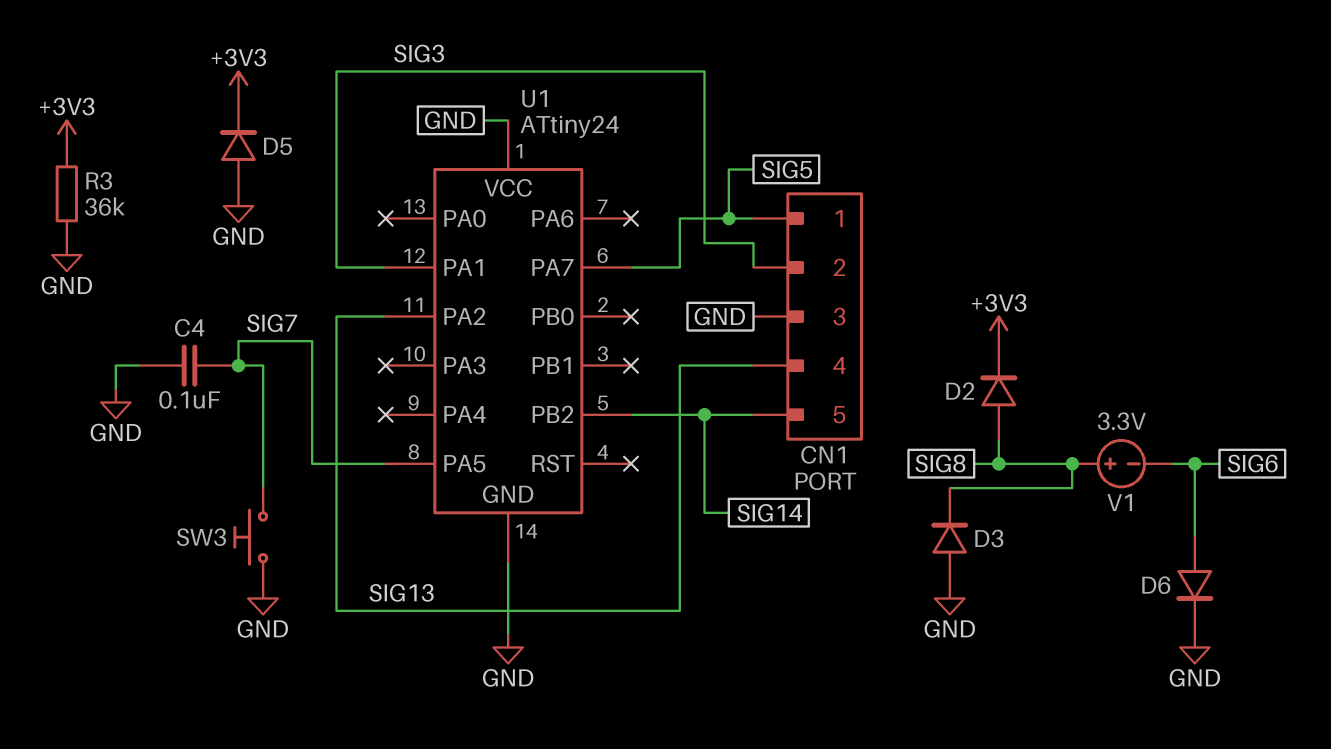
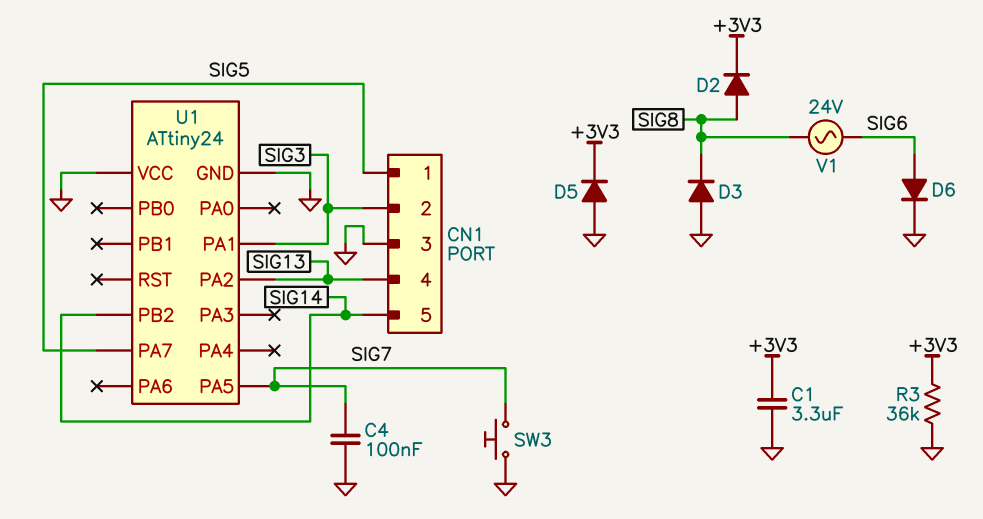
C1: none -> 3.3uF (+3V3, GND)
V1: 3.3V (plus SIG8, minus SIG6) -> AC 24V (SIG6, SIG8)

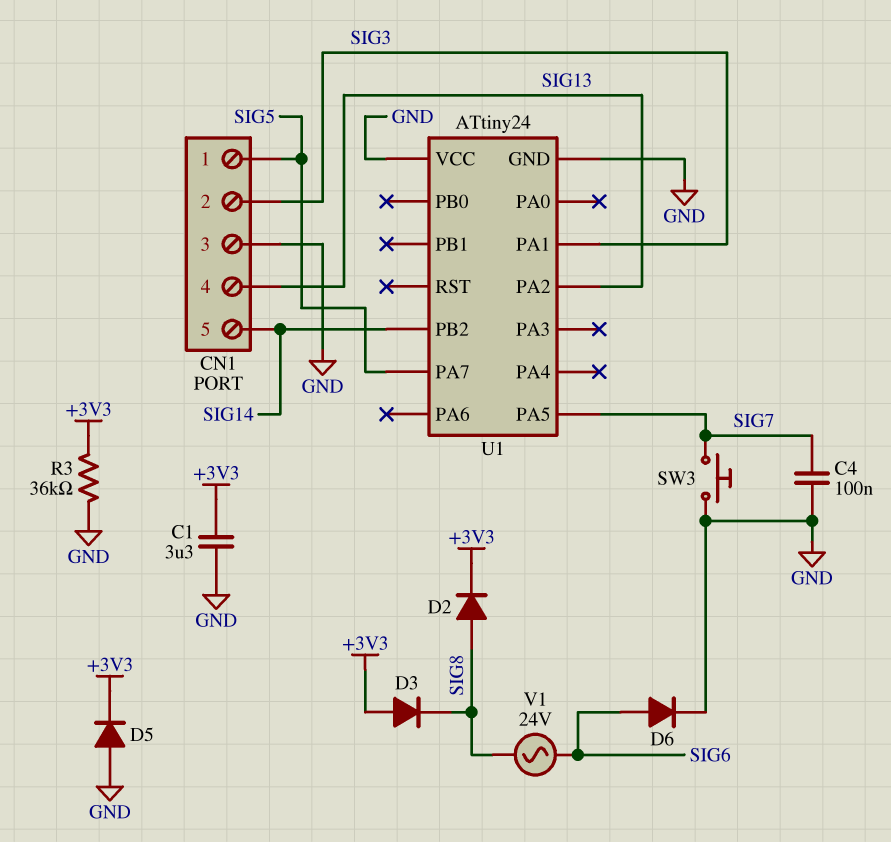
D3: diode (A GND, K SIG8) -> diode (A +3V3, K SIG8)

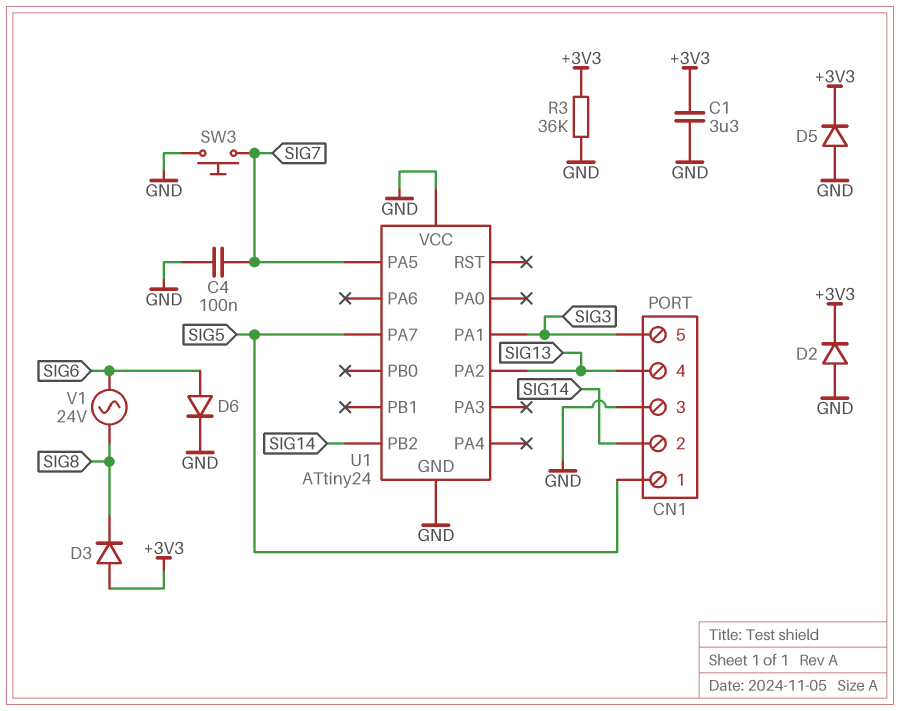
CN1 pin 2: SIG3 -> SIG14
CN1 pin 5: SIG14 -> SIG3
D2: diode (A SIG8, K +3V3) -> diode (A GND, K +3V3)

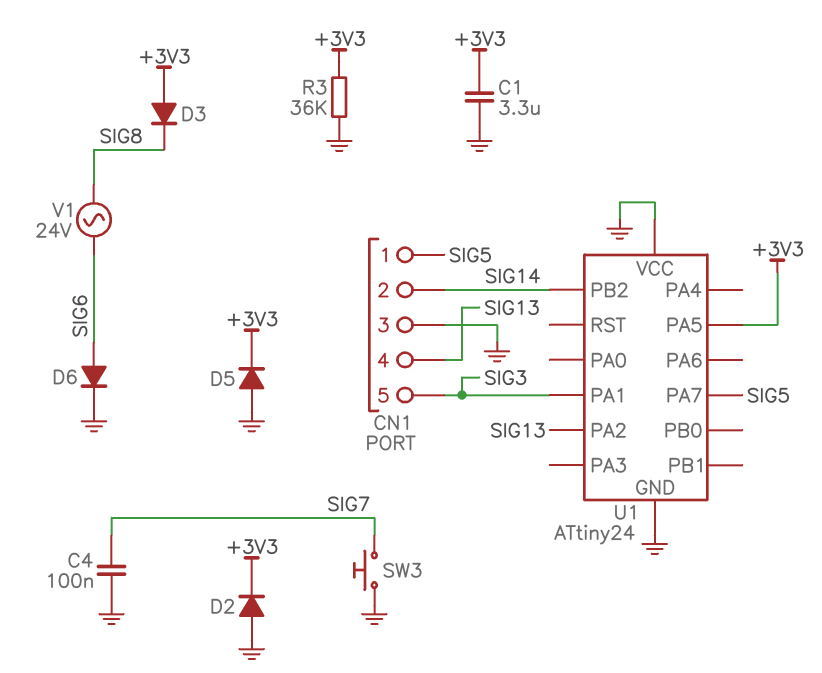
U1 pin PA5: SIG7 -> +3V3

